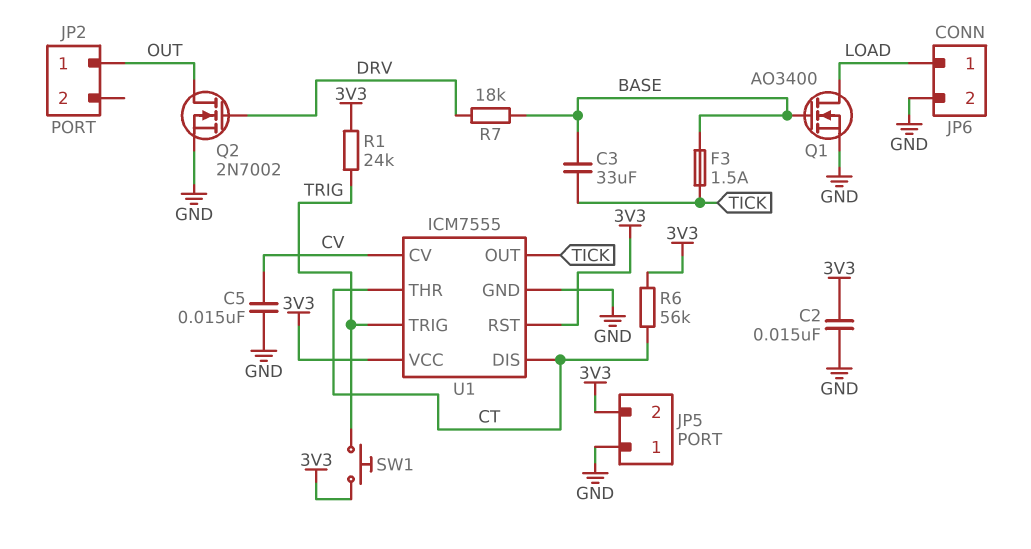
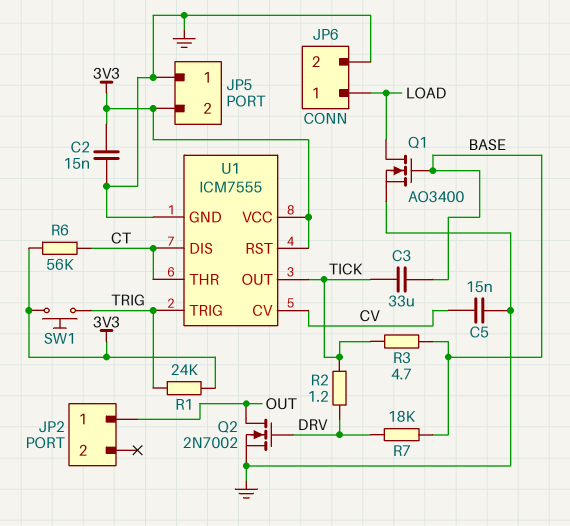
F3: 1.5A (BASE, TICK) -> none
R2: none -> 1.2 (DRV, TICK)
R3: none -> 4.7 (BASE, TICK)

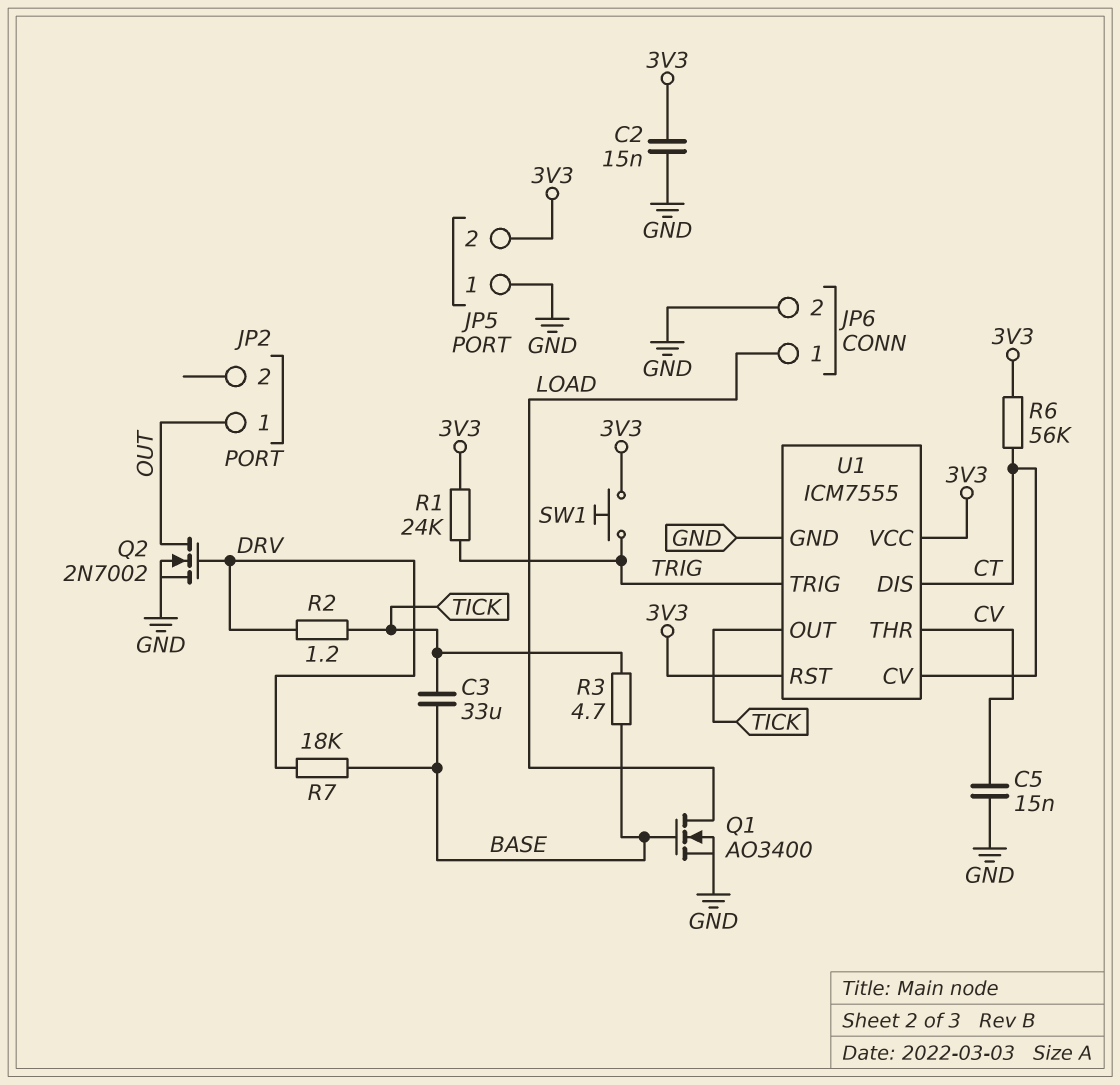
U1 pin CV: CV -> CT
U1 pin THR: CT -> CV

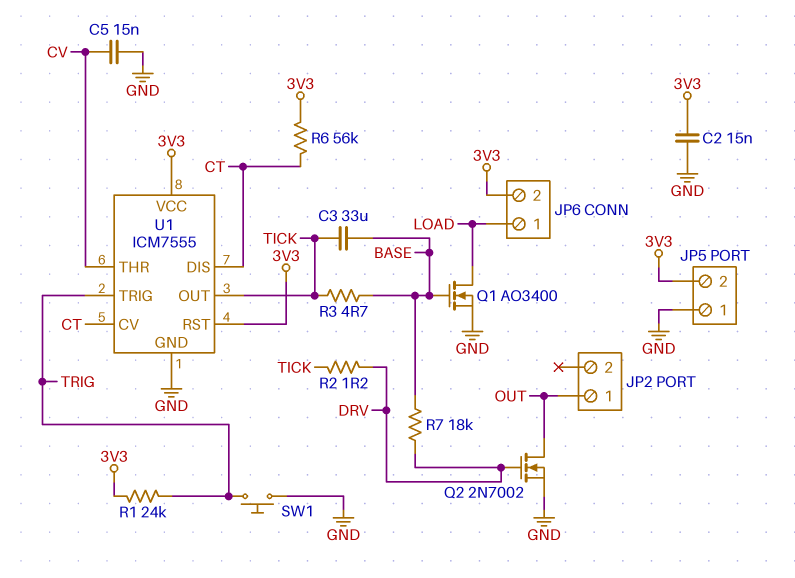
JP6 pin 2: GND -> 3V3
SW1: button (3V3, TRIG) -> button (GND, TRIG)

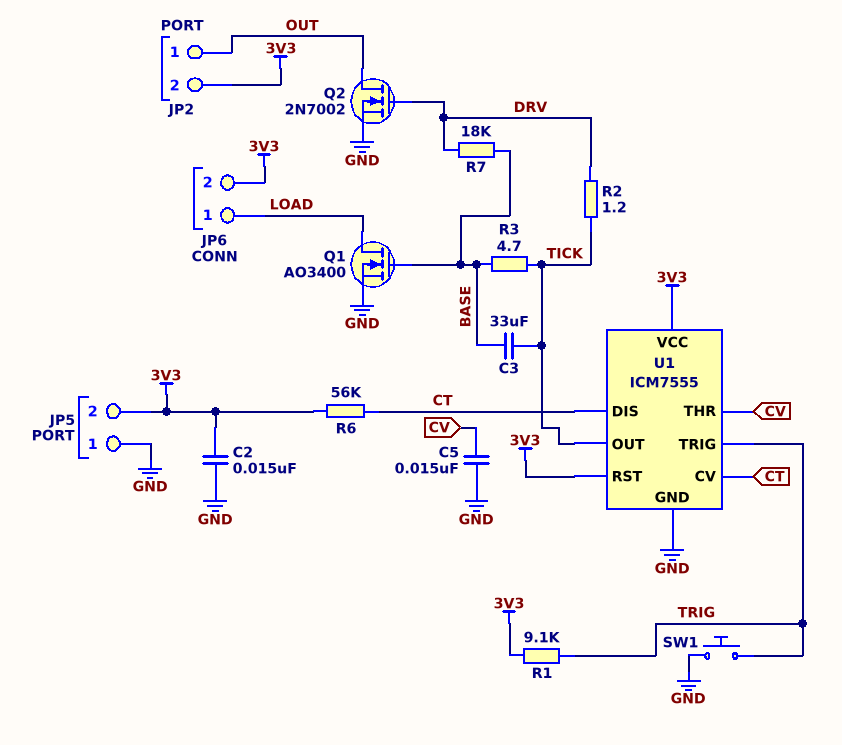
JP2 pin 2: none -> 3V3
R1: 24k (3V3, TRIG) -> 9.1k (3V3, TRIG)

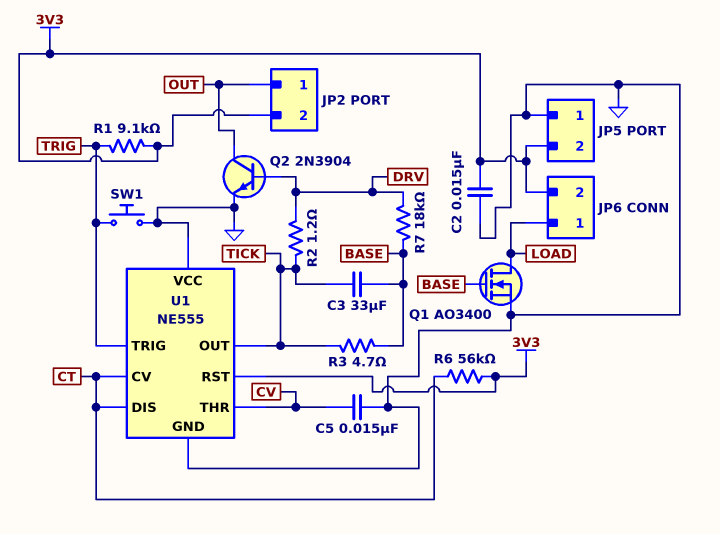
Q2: NMOS 2N7002 (G DRV, D OUT, S GND) -> NPN 2N3904 (B DRV, C OUT, E GND)
U1: ICM7555 -> NE555
U1 pin VCC: 3V3 -> GND

